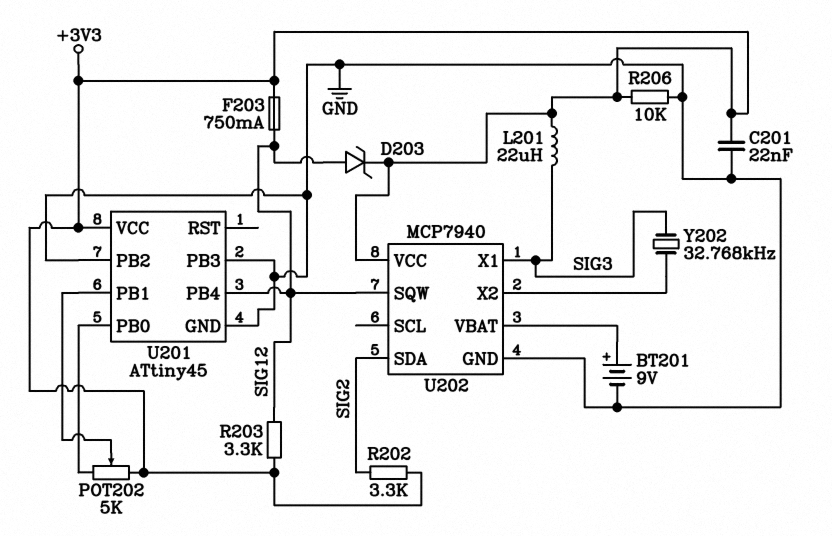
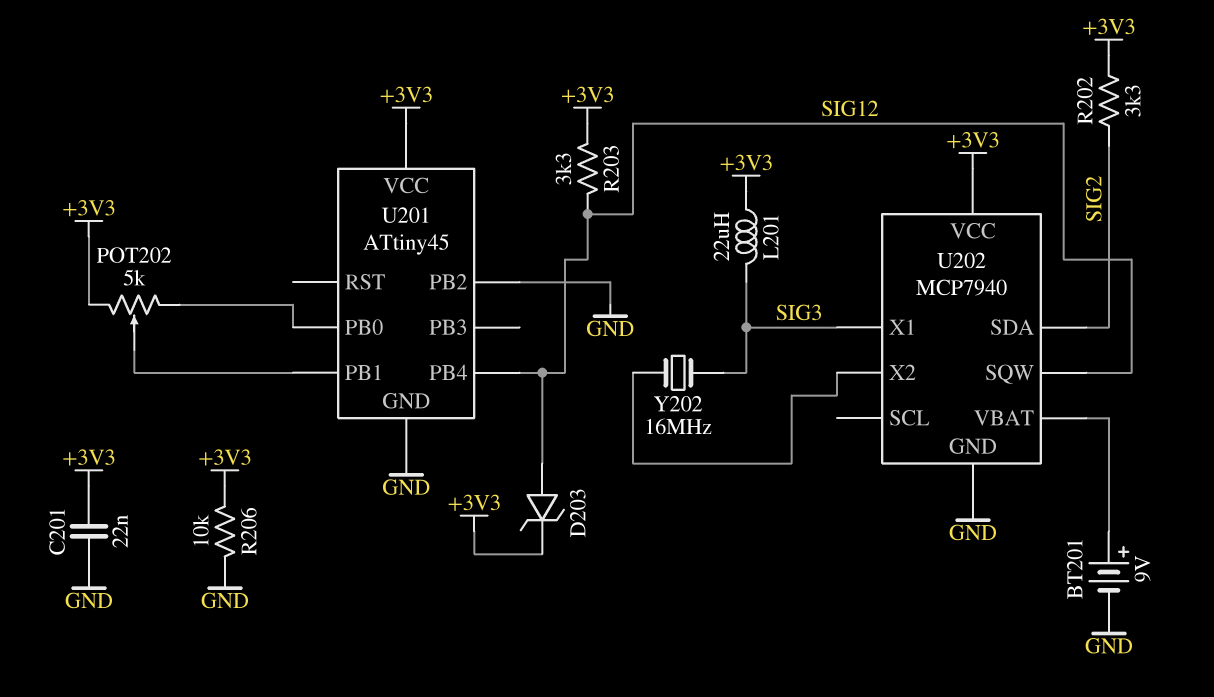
F203: 750mA (+3V3, SIG12) -> none
U201 pin PB3: GND -> none
Y202: 32.768kHz (SIG3, U202/X2) -> 16MHz (SIG3, U202/X2)

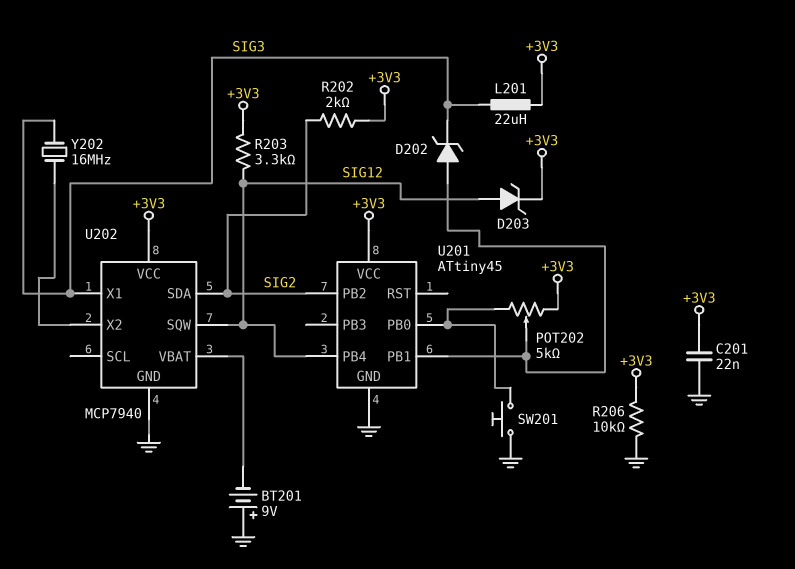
BT201: 9V (plus U202/VBAT, minus GND) -> 9V (plus GND, minus U202/VBAT)
D202: none -> zener (A U201/PB1, K SIG3)
R202: 3.3k (+3V3, SIG2) -> 2k (+3V3, SIG2)
SW201: none -> button (GND, U201/PB0)
U201 pin PB2: GND -> SIG2

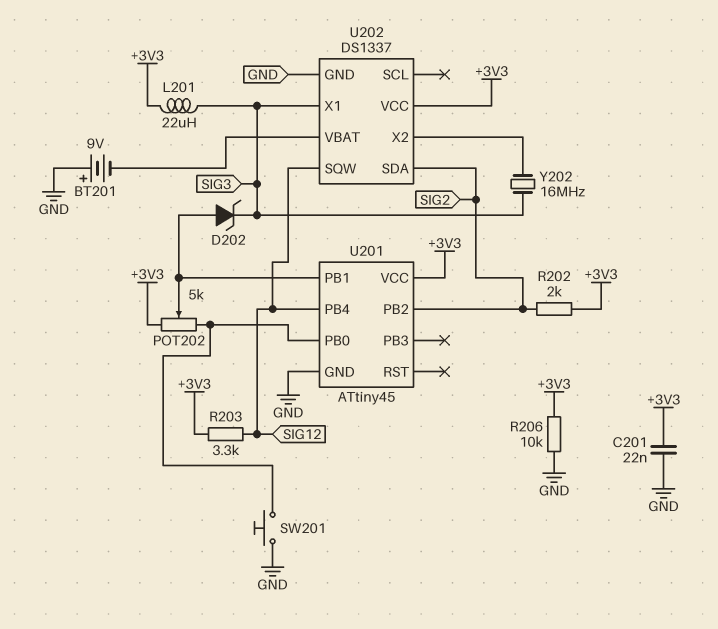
D203: zener (A SIG12, K +3V3) -> none
U202: MCP7940 -> DS1337

